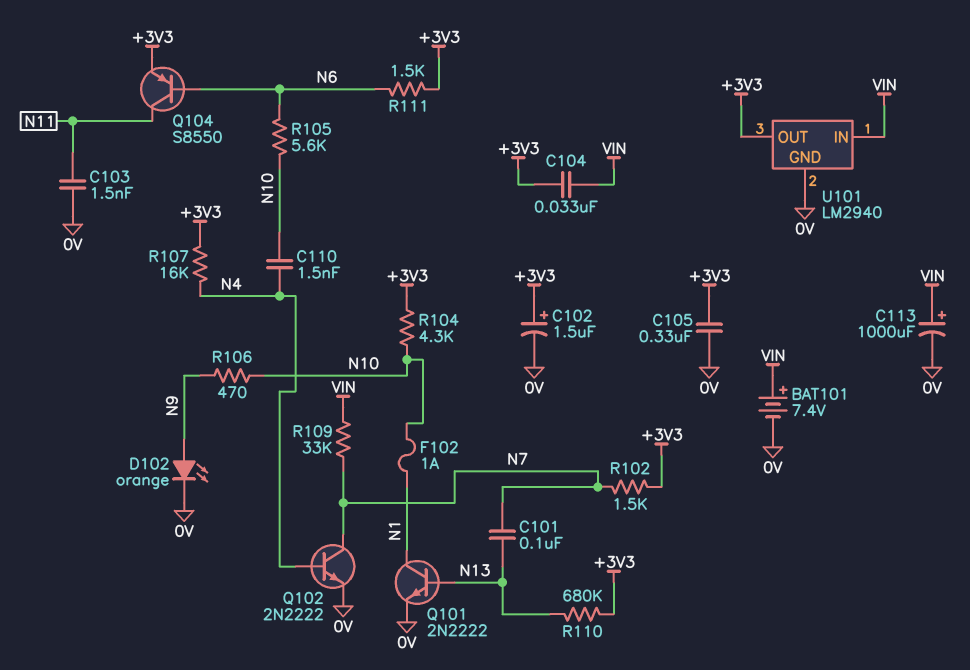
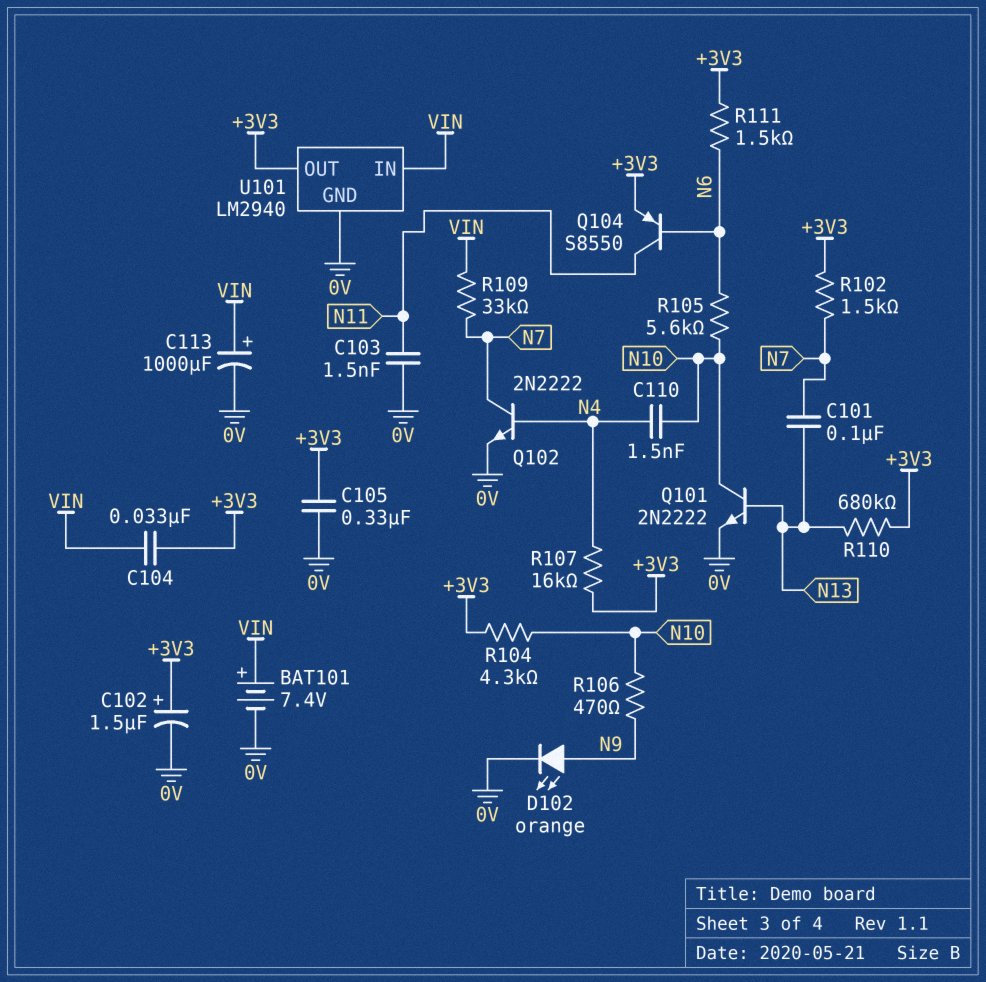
F102: 1A (N1, N10) -> none
Q101: NPN 2N2222 (B N13, C N1, E 0V) -> NPN 2N2222 (B N13, C N10, E 0V)

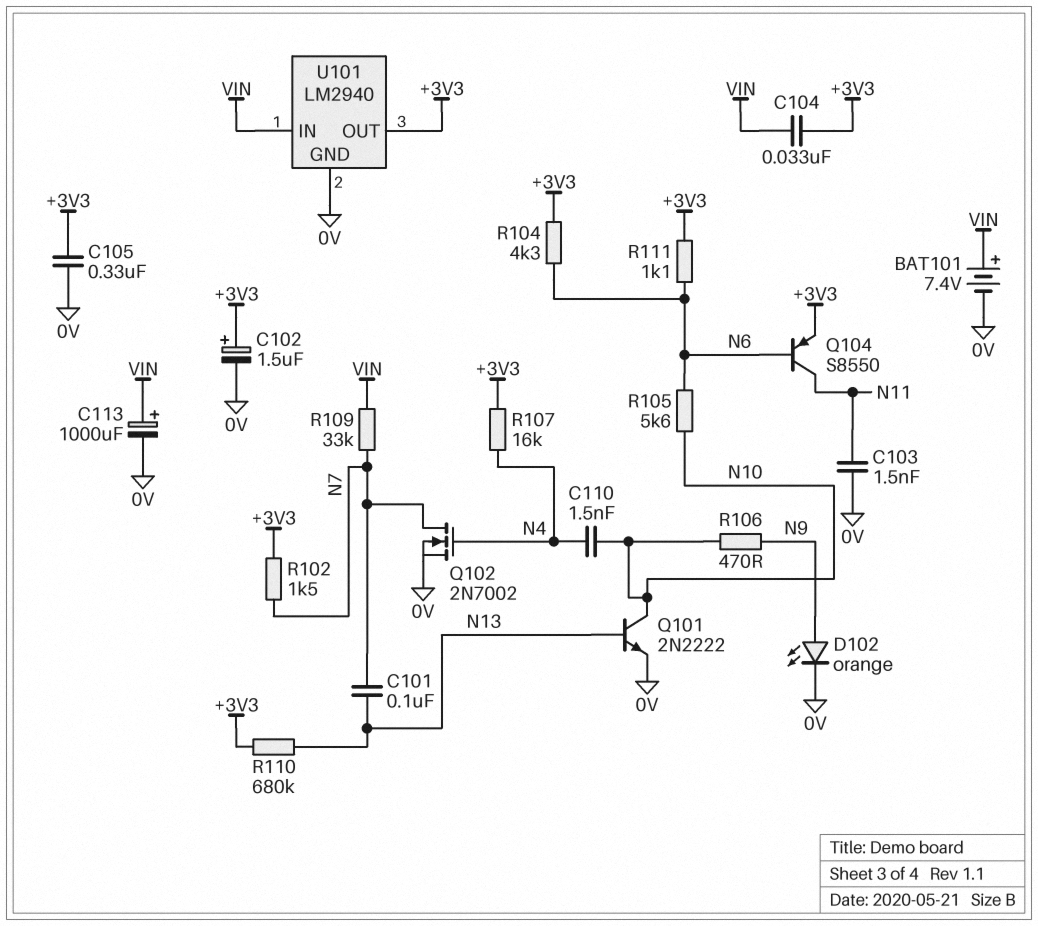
Q102: NPN 2N2222 (B N4, C N7, E 0V) -> NMOS 2N7002 (G N4, D N7, S 0V)
R104: 4.3k (+3V3, N10) -> 4.3k (+3V3, N6)
R111: 1.5k (+3V3, N6) -> 1.1k (+3V3, N6)

